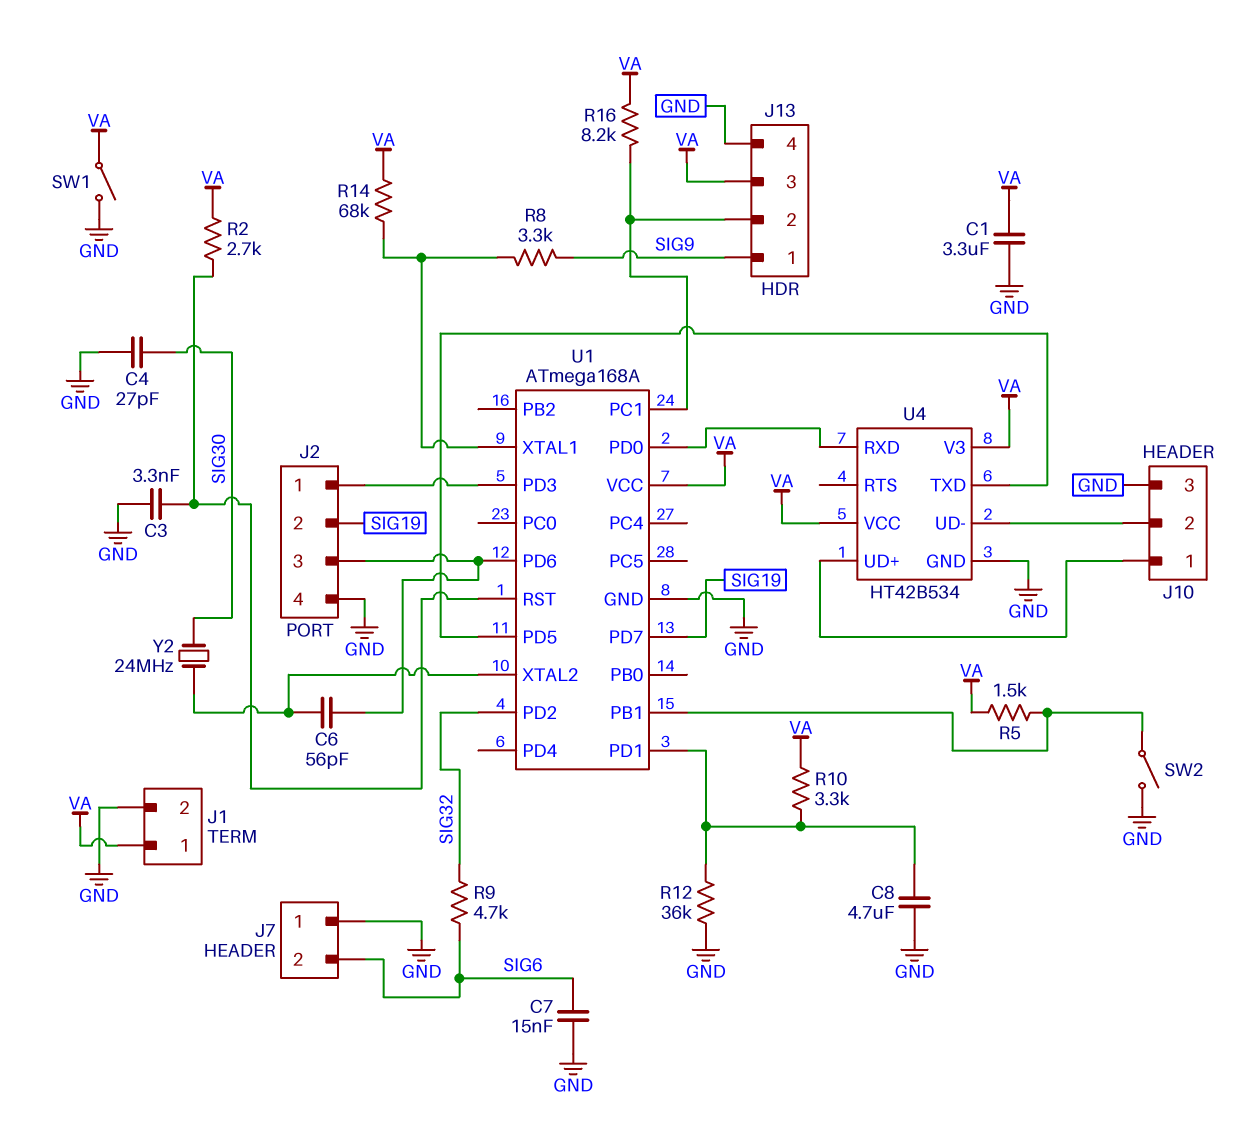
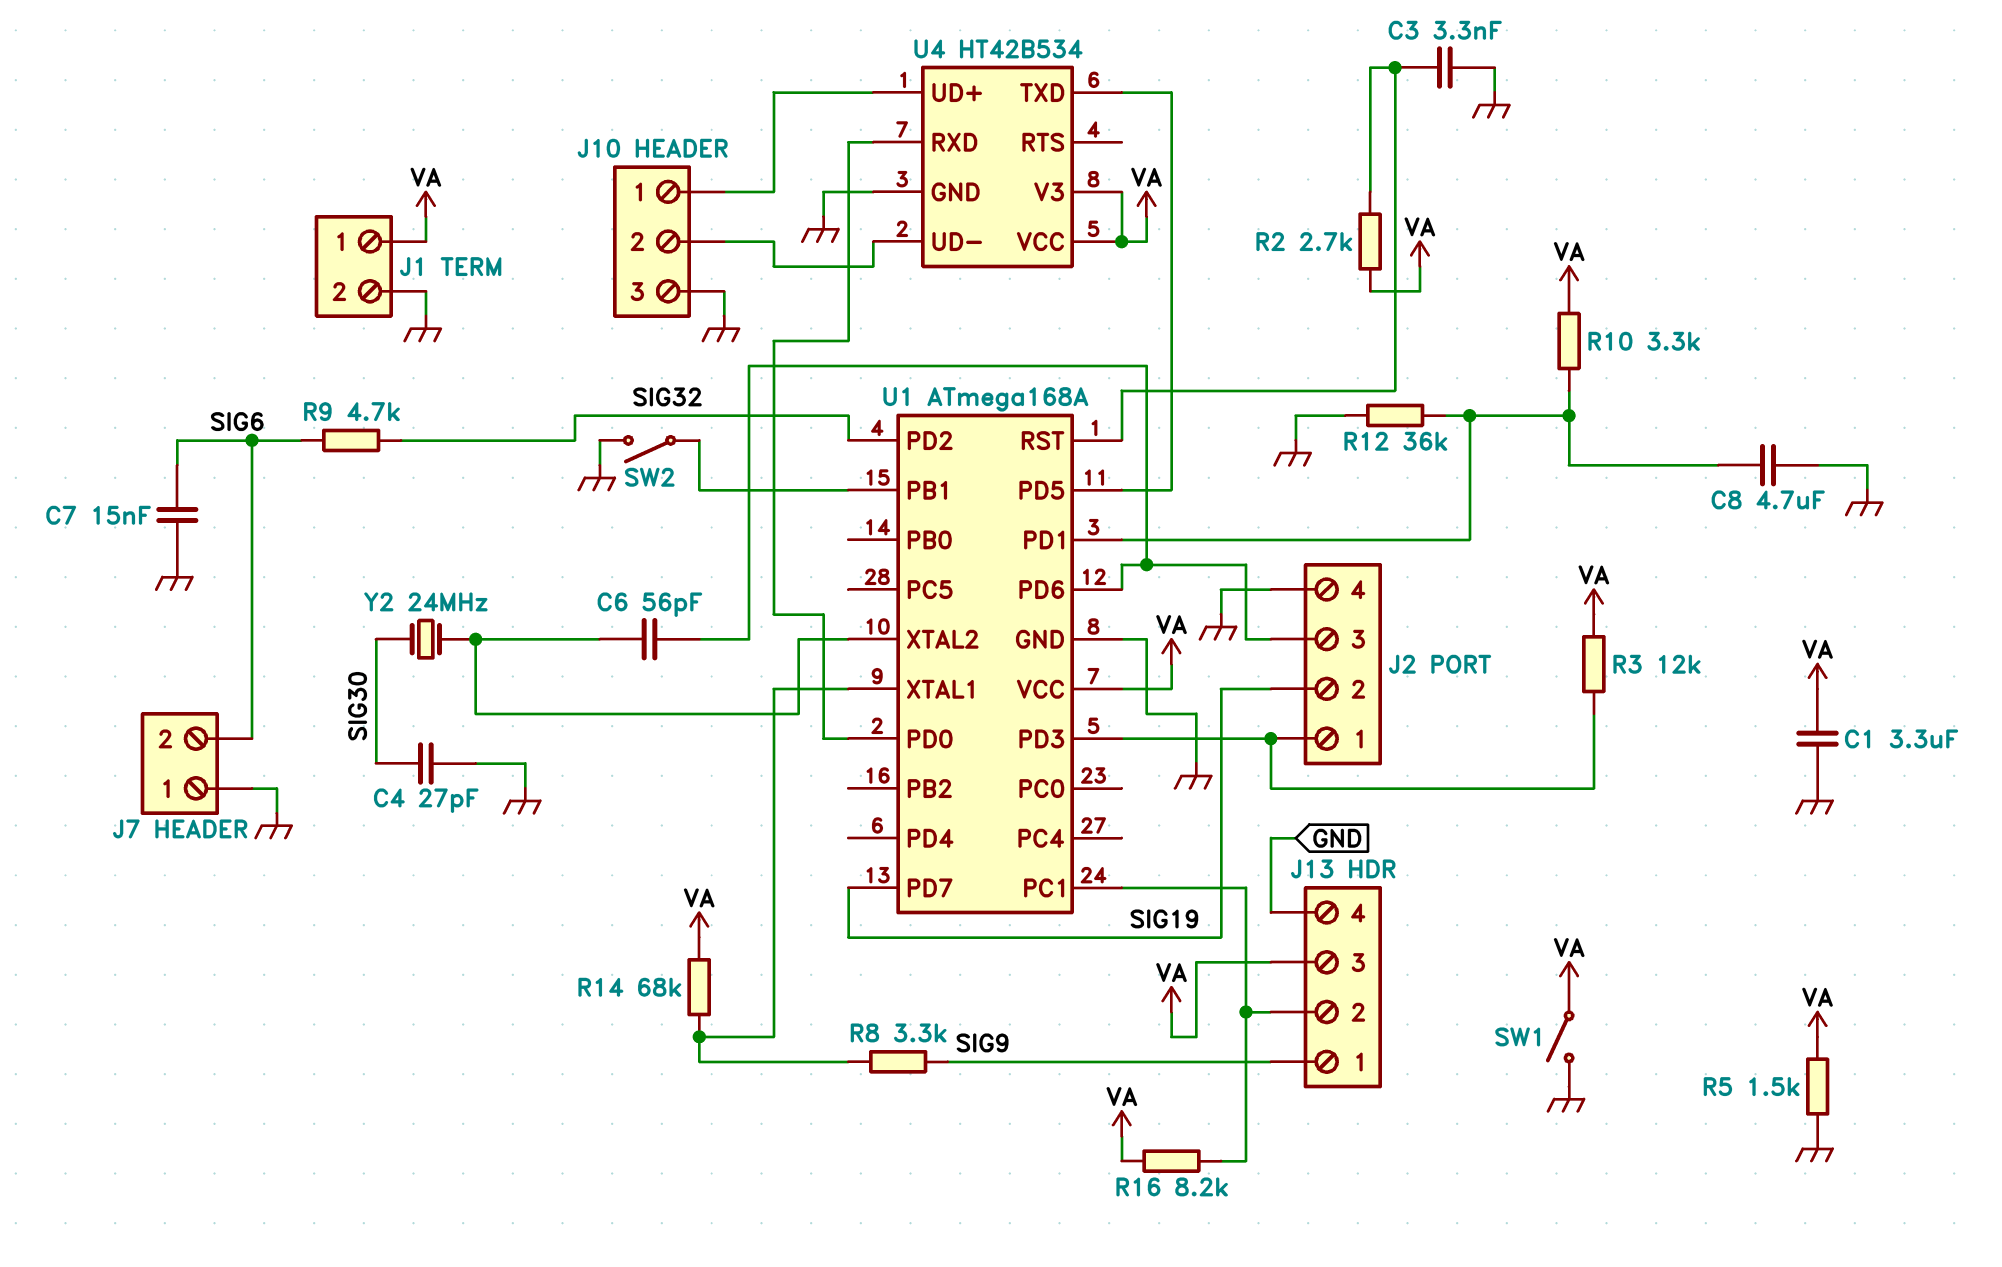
R3: none -> 12k (J2/1, VA)
R5: 1.5k (U1/PB1, VA) -> 1.5k (GND, VA)

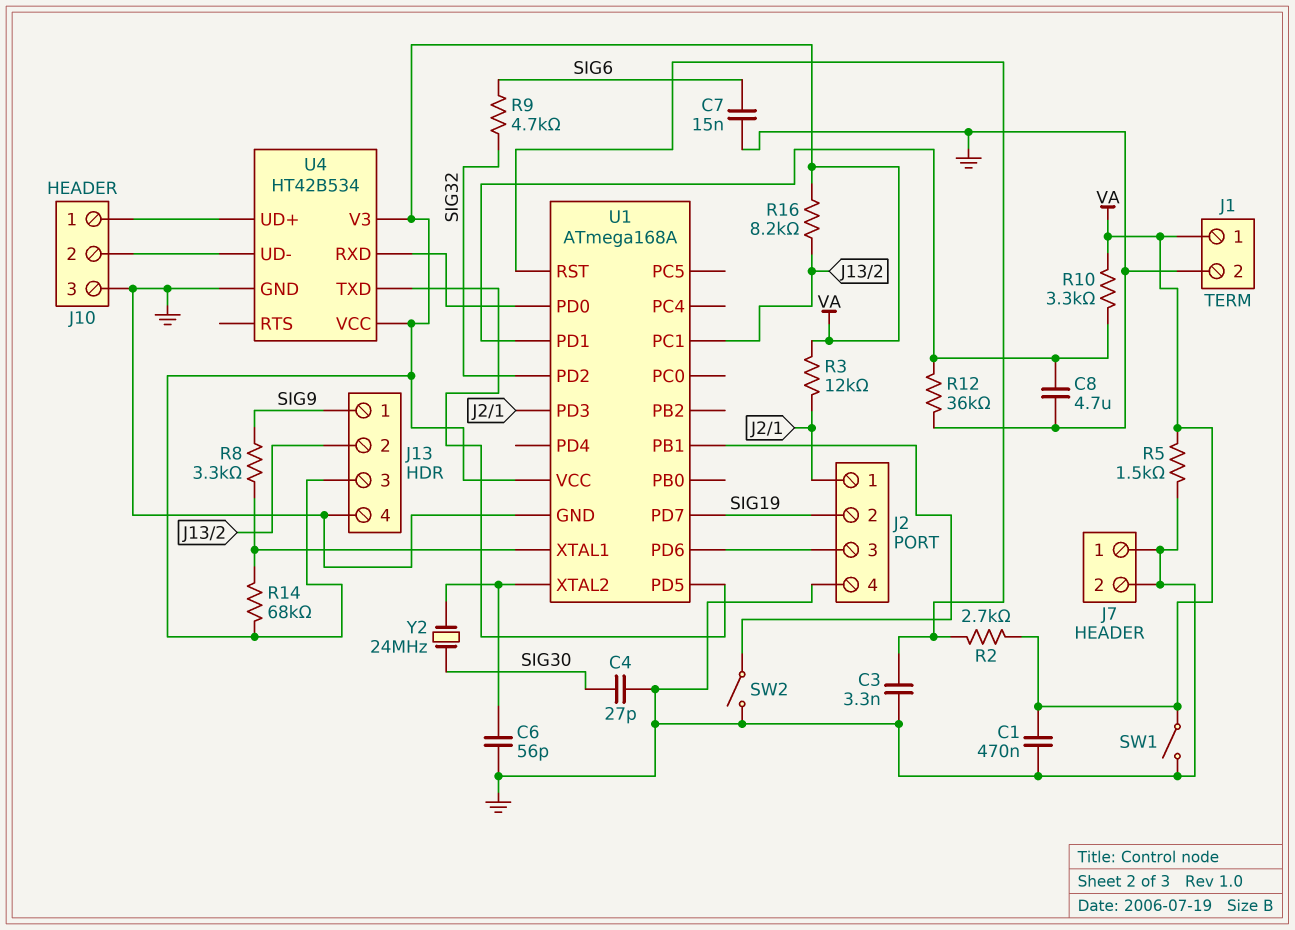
C1: 3.3uF (GND, VA) -> 470nF (GND, VA)
C6: 56pF (J2/3, U1/XTAL2) -> 56pF (GND, U1/XTAL2)
J7 pin 2: SIG6 -> GND

